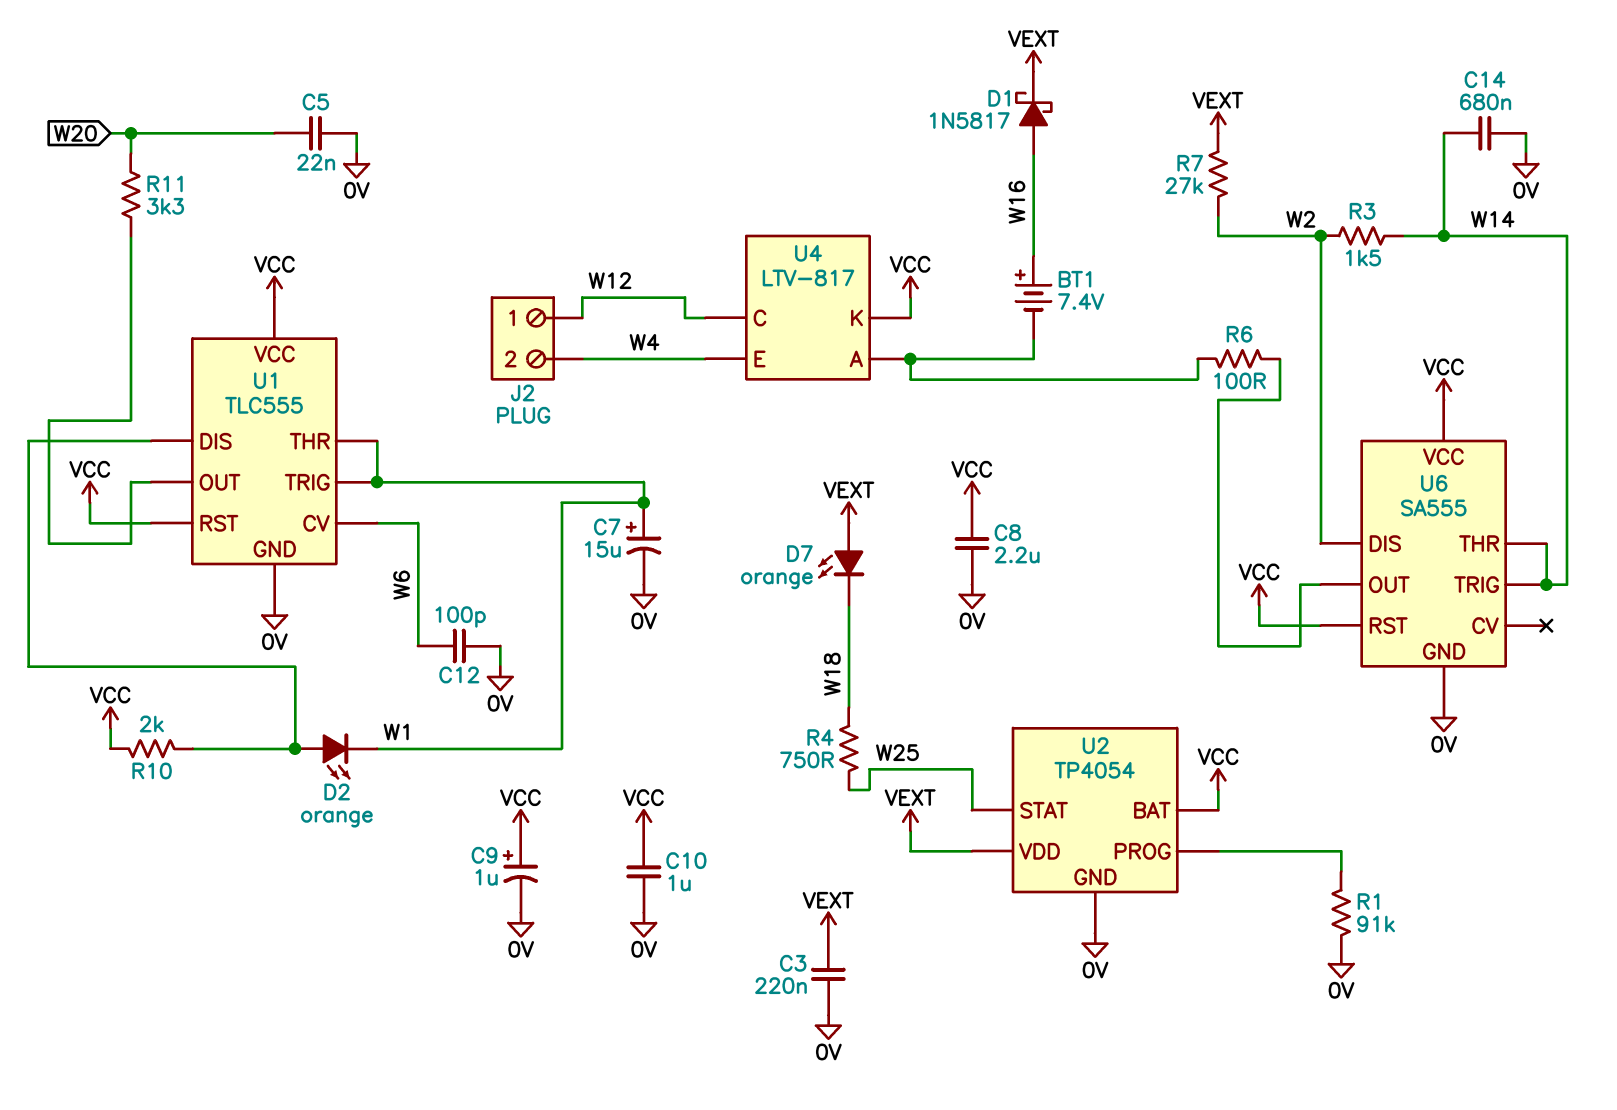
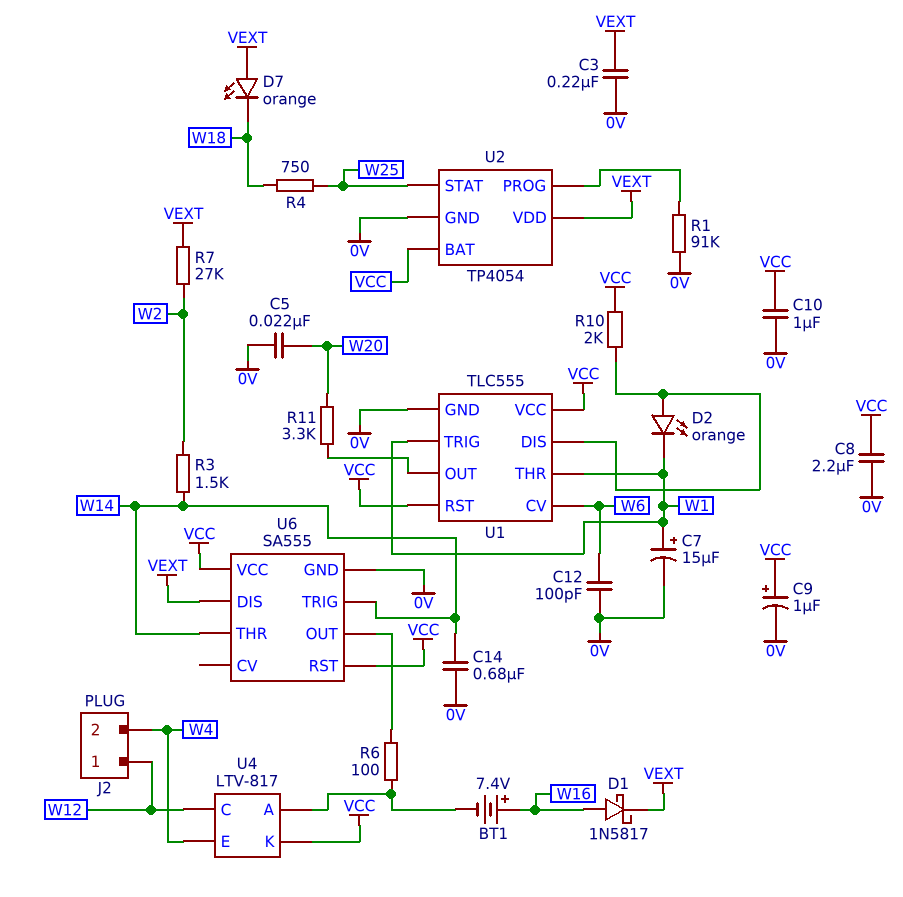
U6 pin DIS: W2 -> VEXT

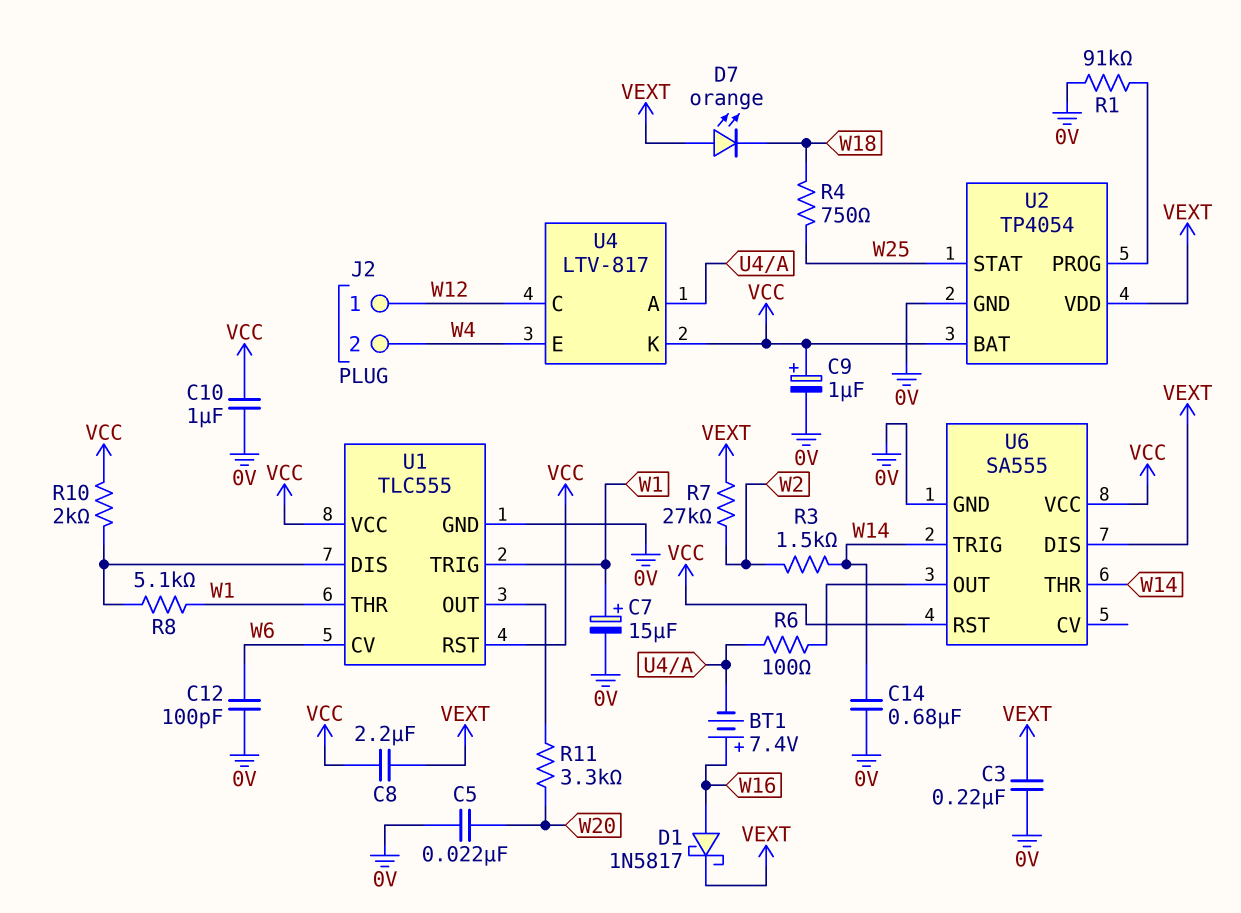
C8: 2.2uF (0V, VCC) -> 2.2uF (VCC, VEXT)
D2: LED orange (A U1/DIS, K W1) -> none
R8: none -> 5.1k (U1/DIS, W1)

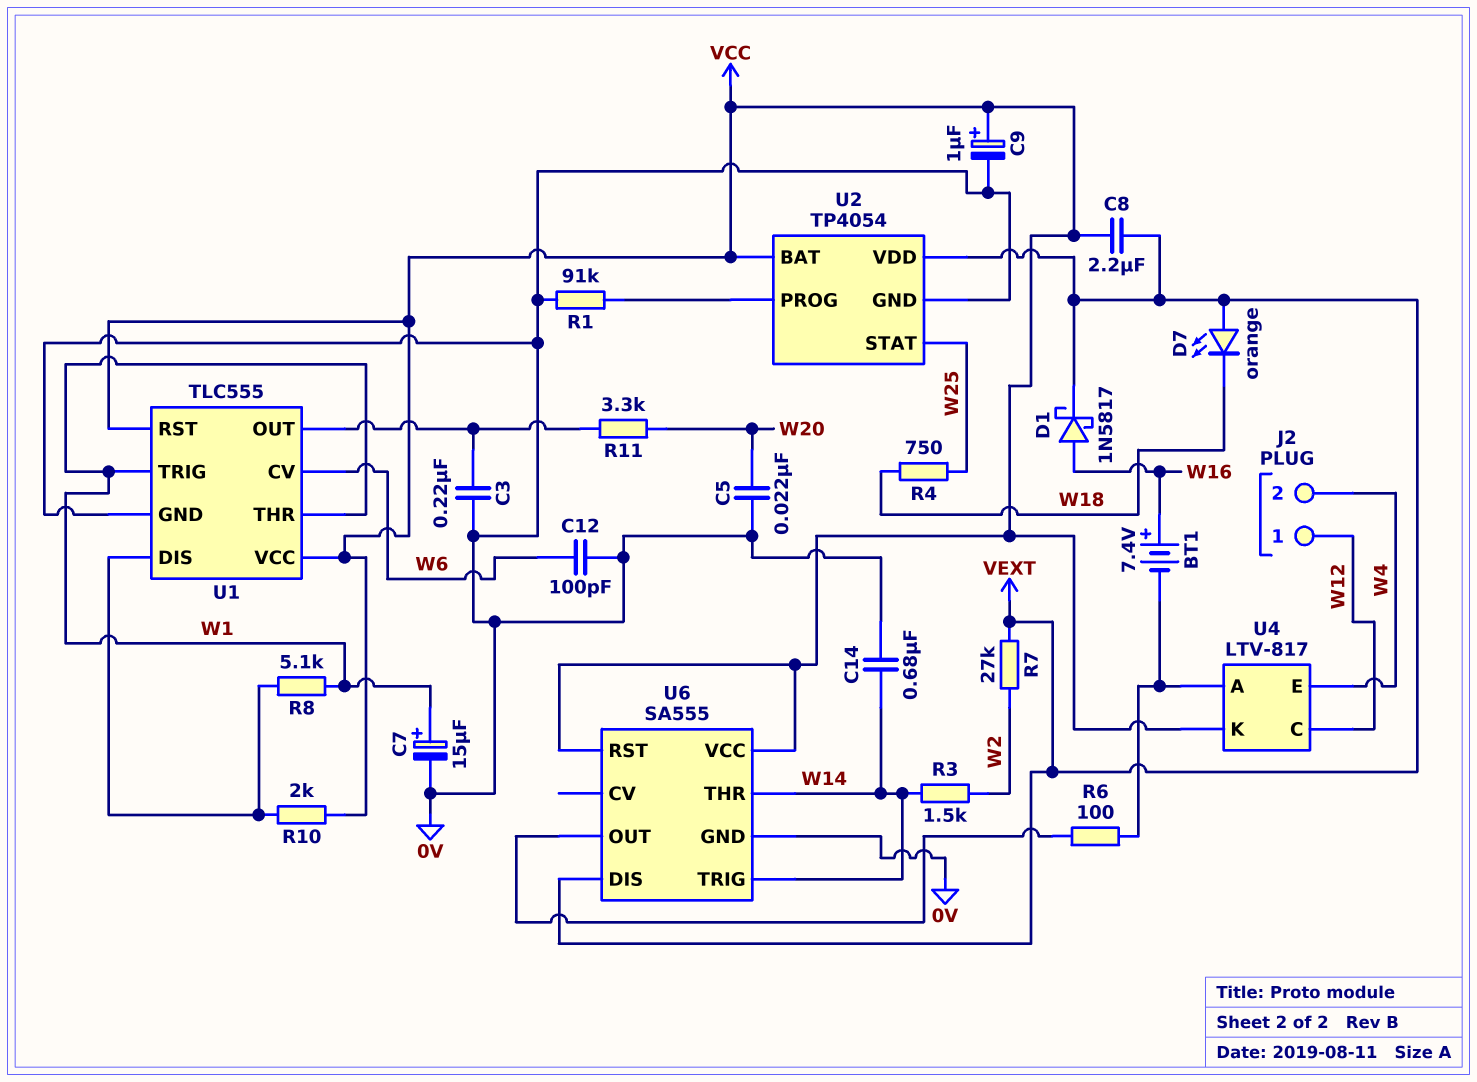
C3: 220nF (0V, VEXT) -> 220nF (0V, U1/OUT)
C10: 1uF (0V, VCC) -> none

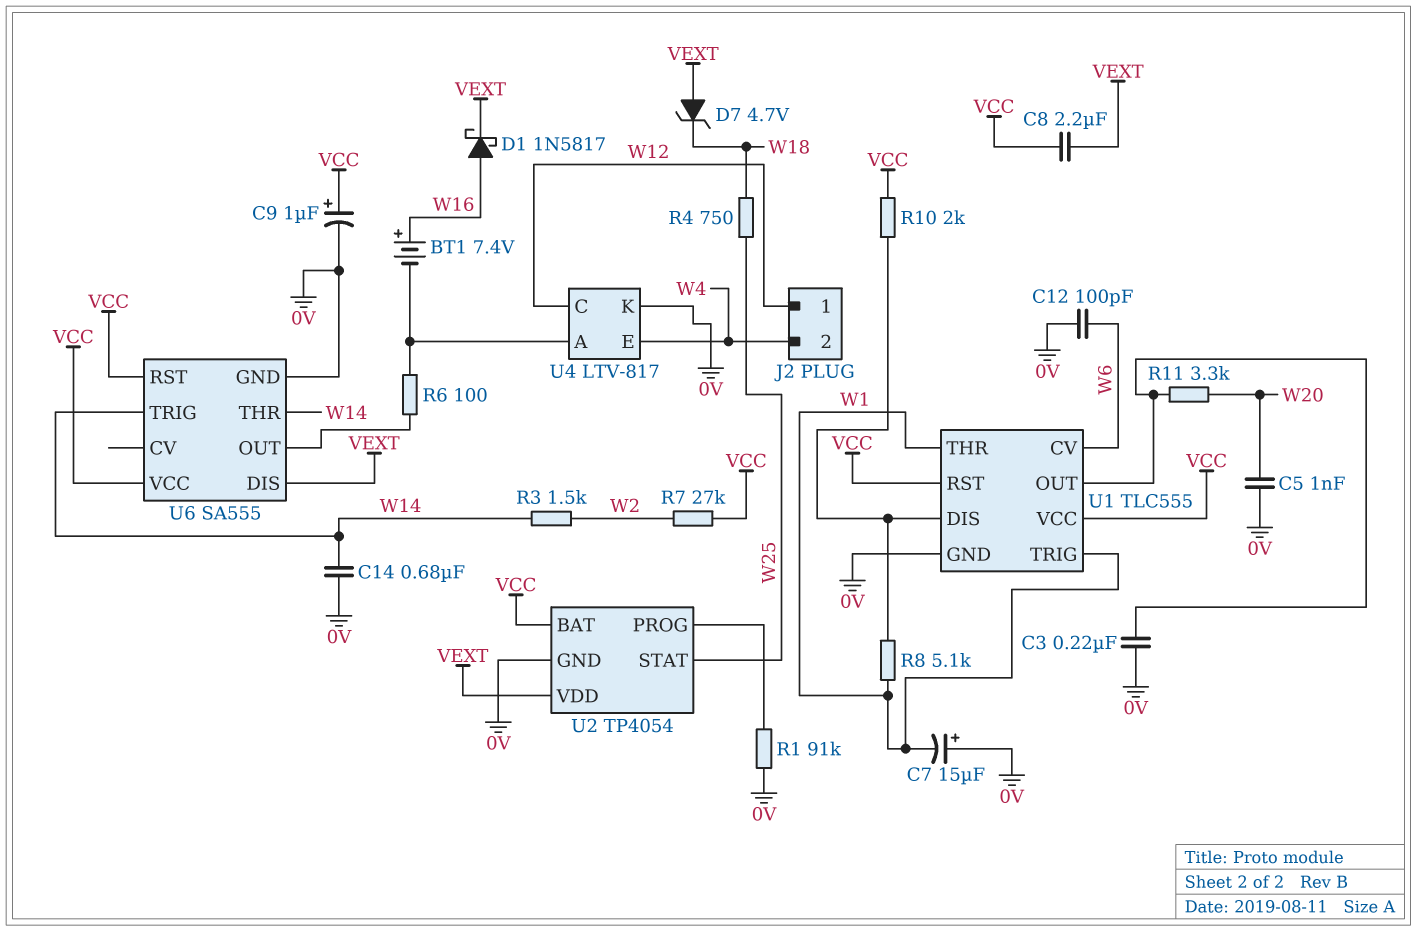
C5: 22nF (0V, W20) -> 1nF (0V, W20)
C7: 15uF (plus W1, minus 0V) -> 15uF (plus 0V, minus W1)
D7: LED orange (A VEXT, K W18) -> zener 4.7V (A VEXT, K W18)
R7: 27k (VEXT, W2) -> 27k (VCC, W2)
U4 pin K: VCC -> 0V

